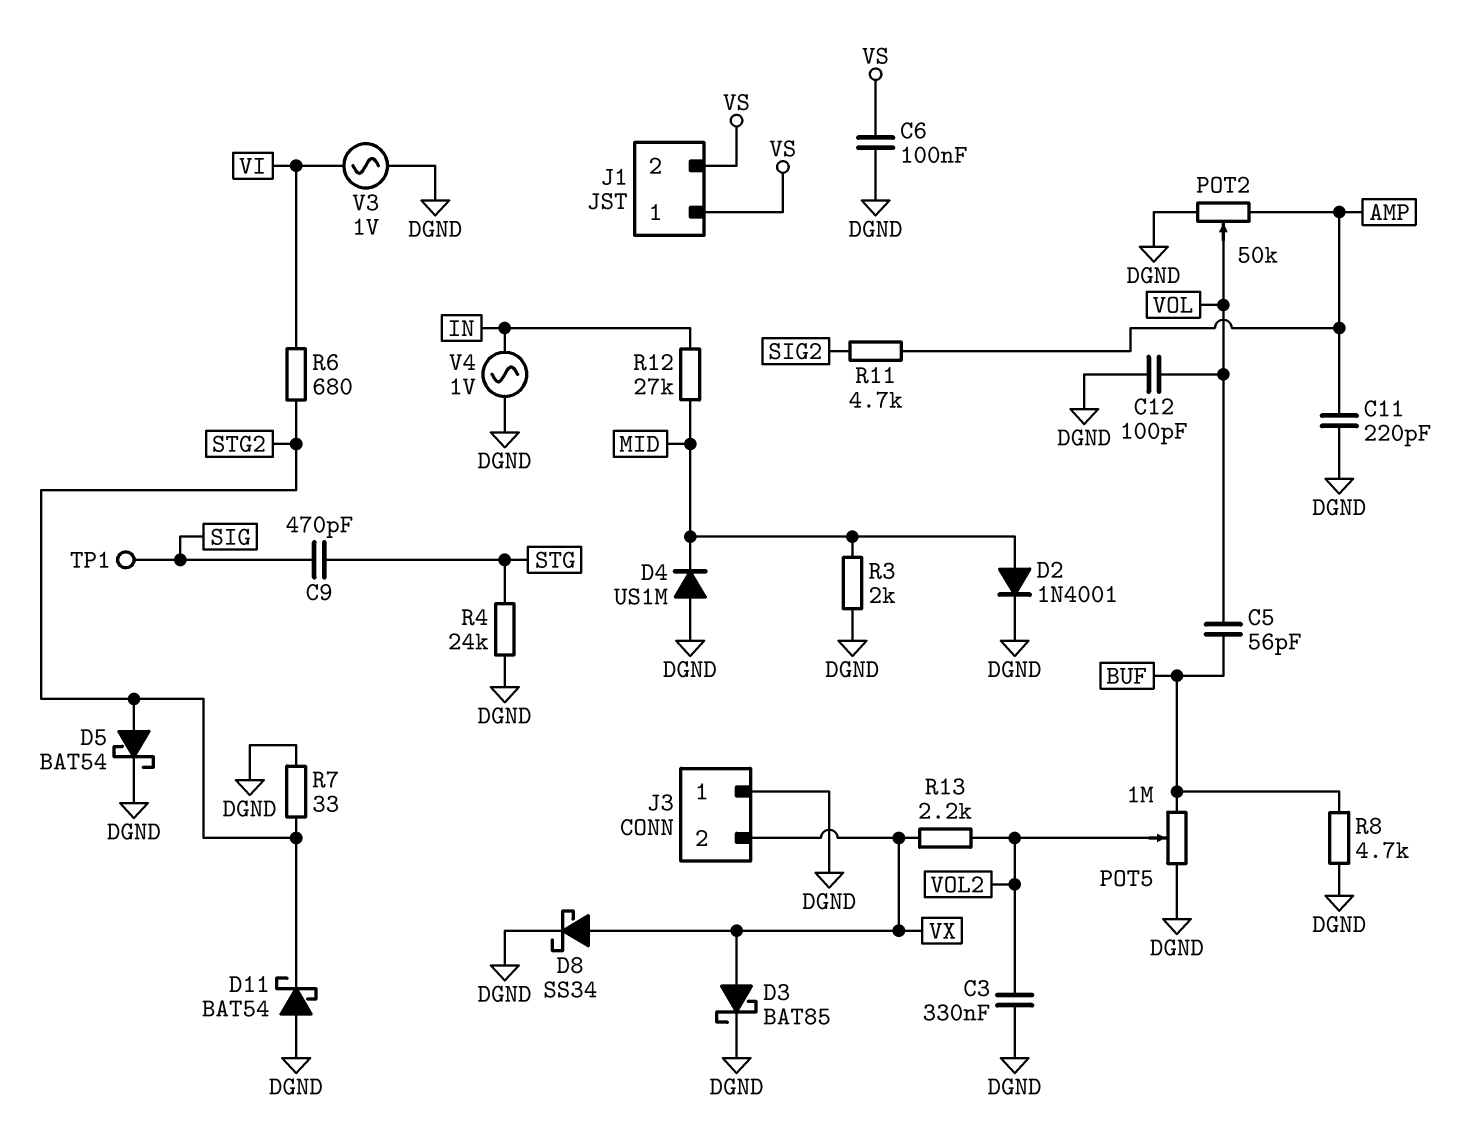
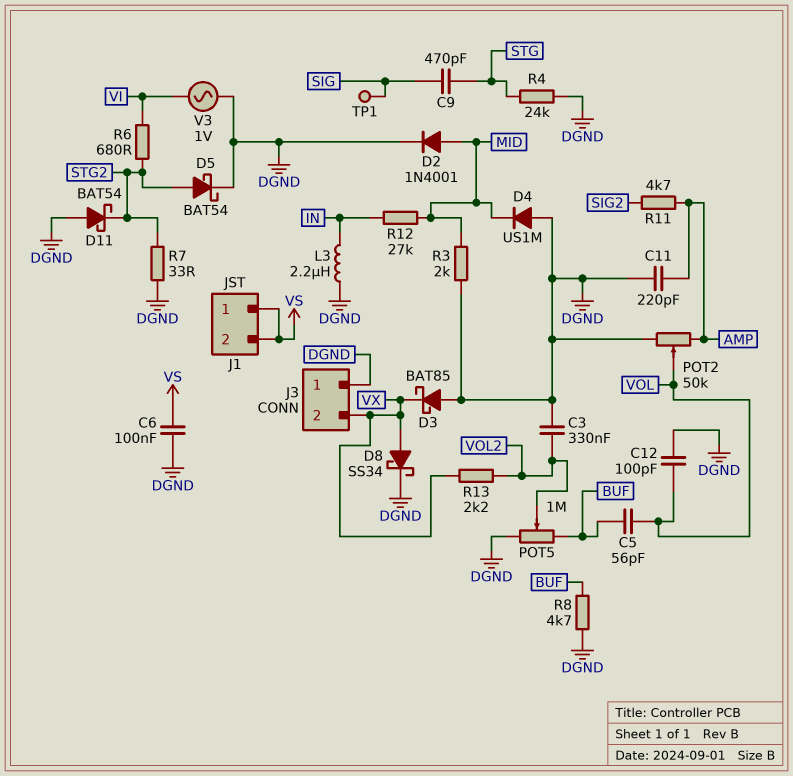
D3: schottky BAT85 (A VX, K DGND) -> schottky BAT85 (A DGND, K VX)
L3: none -> 2.2uH (DGND, IN)
V4: AC 1V (DGND, IN) -> none

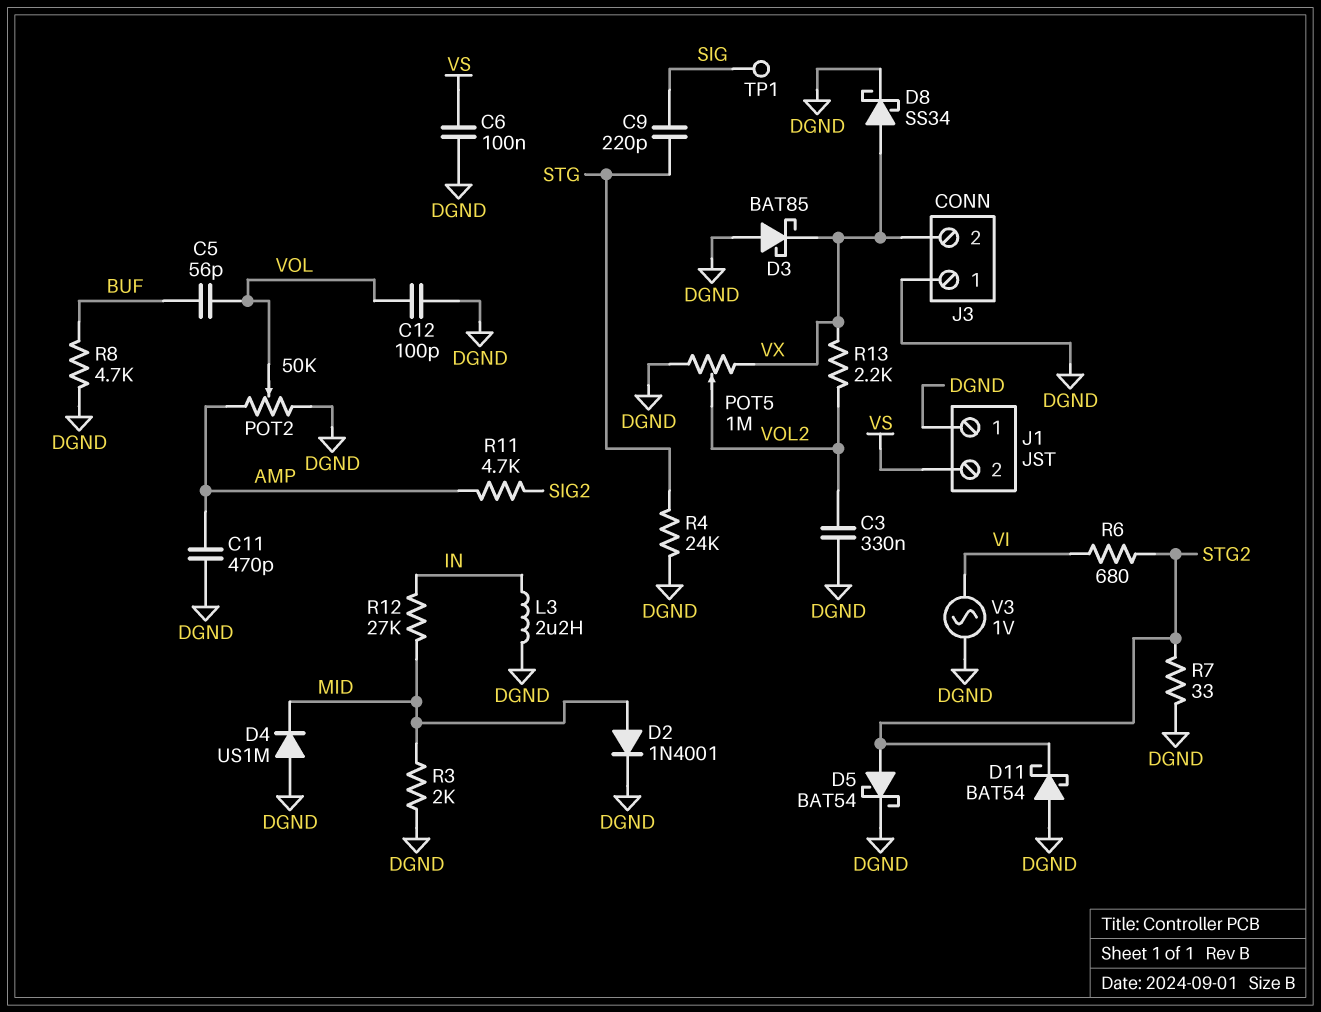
C9: 470pF (SIG, STG) -> 220pF (SIG, STG)
C11: 220pF (AMP, DGND) -> 470pF (AMP, DGND)
J1 pin 1: VS -> DGND
POT5: 1M (BUF, DGND, wiper VOL2) -> 1M (DGND, VX, wiper VOL2)

